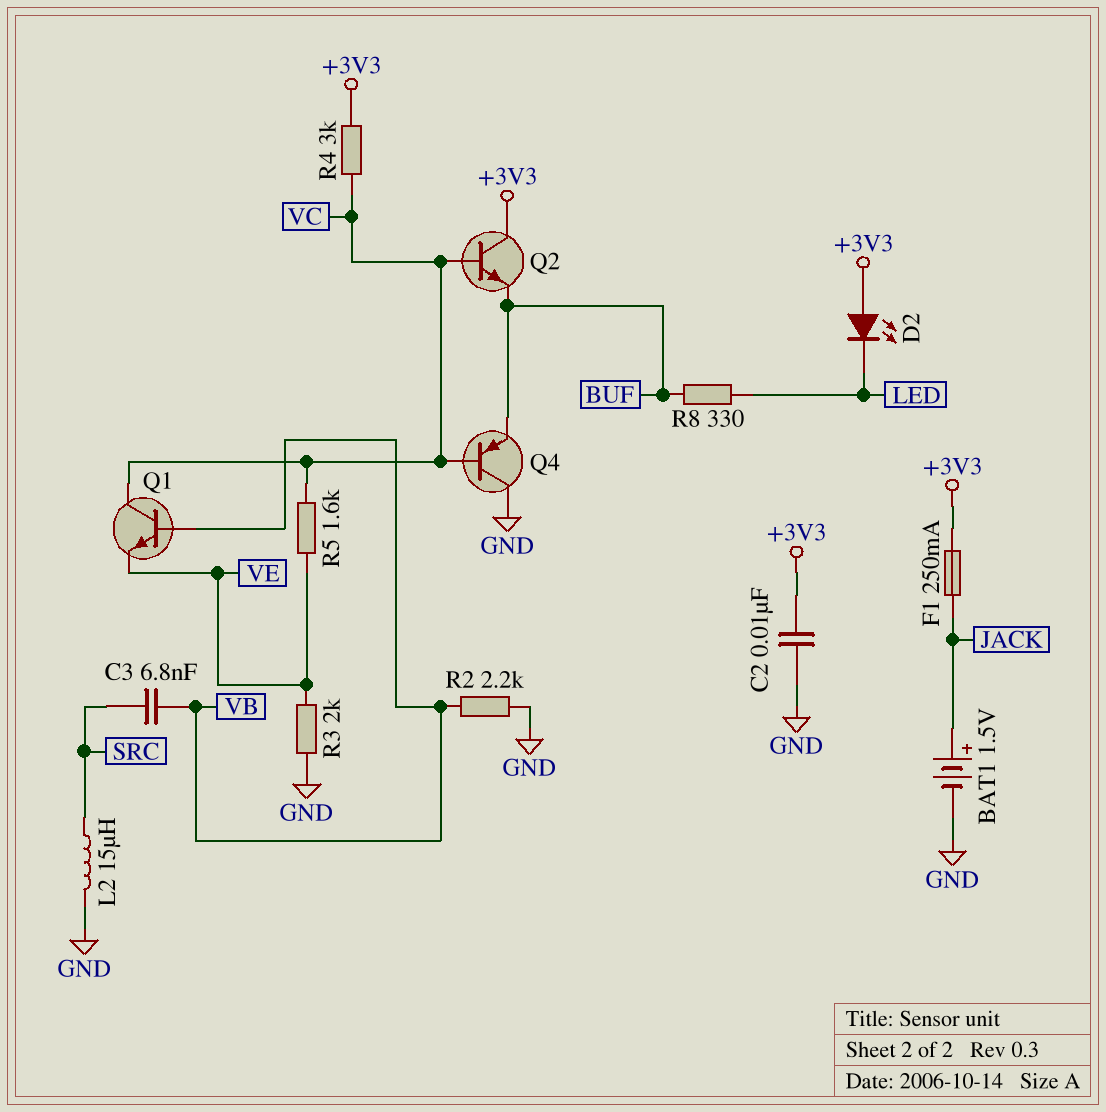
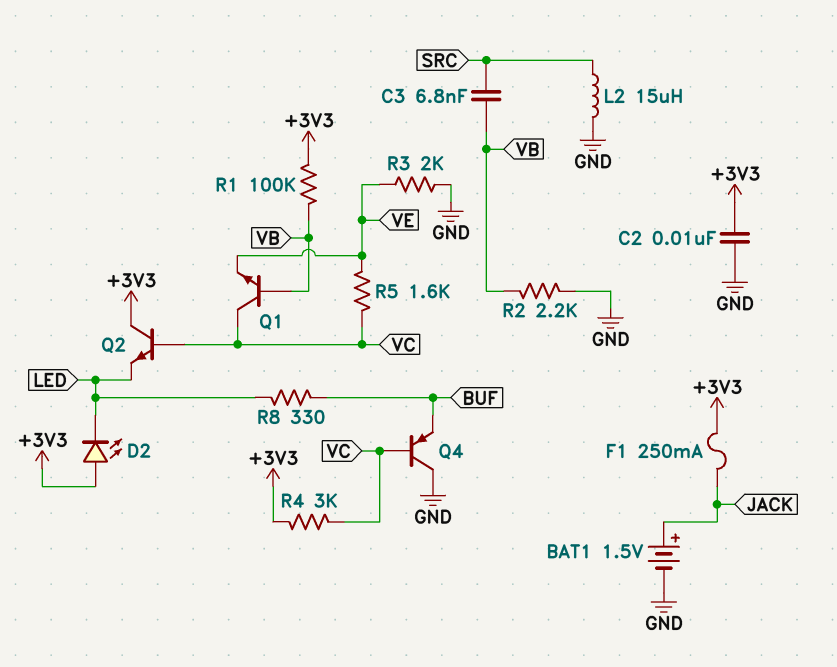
Q2: NPN (B VC, C +3V3, E BUF) -> NPN (B VC, C +3V3, E LED)
R1: none -> 100k (+3V3, VB)

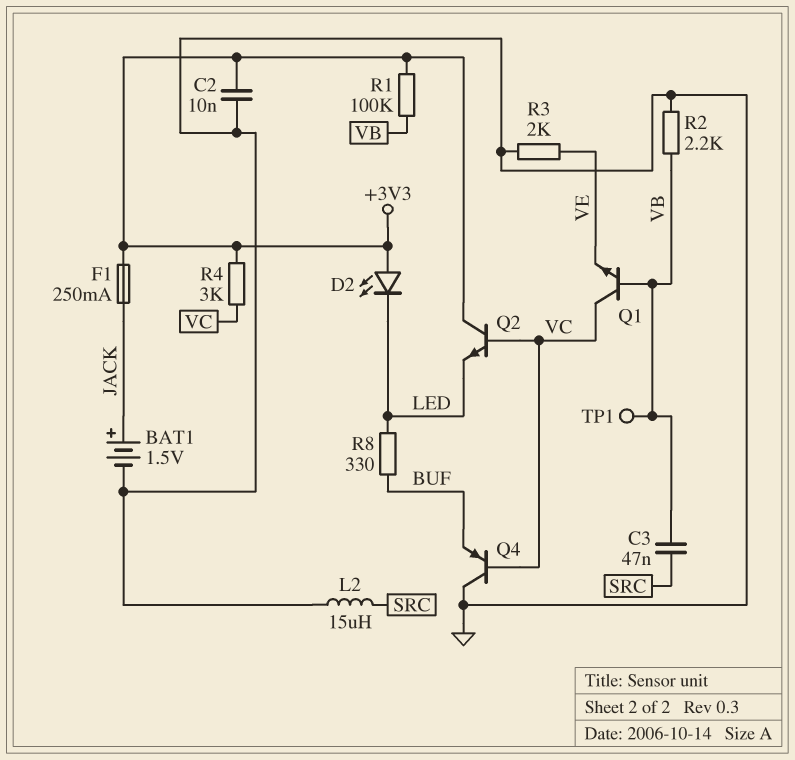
C3: 6.8nF (SRC, VB) -> 47nF (SRC, VB)
R5: 1.6k (VC, VE) -> none
TP1: none -> test point (VB)

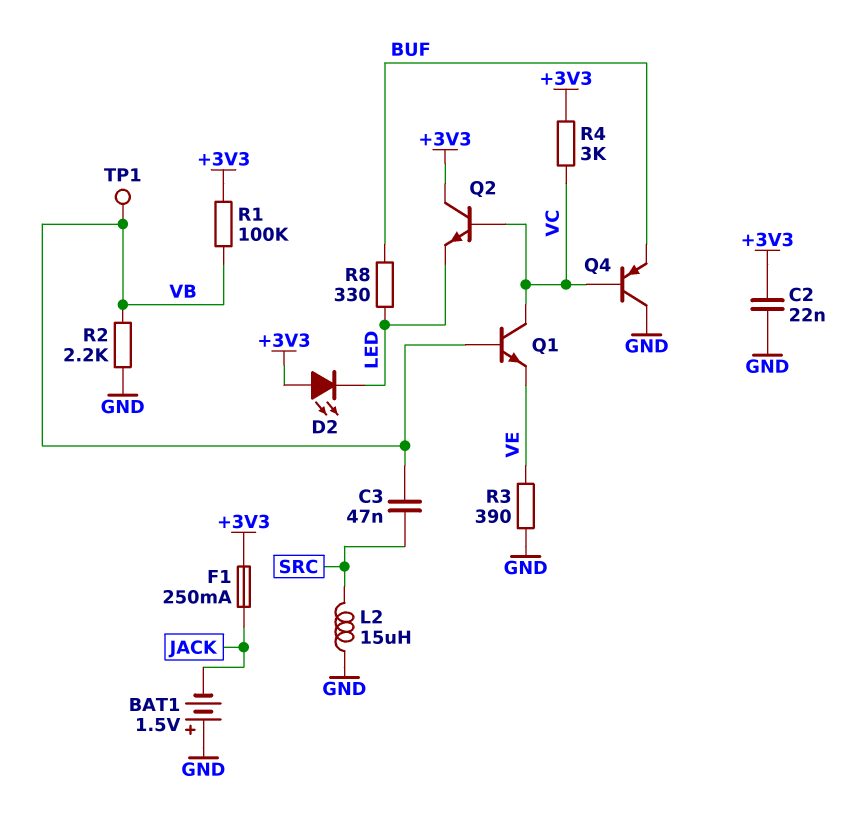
BAT1: 1.5V (plus JACK, minus GND) -> 1.5V (plus GND, minus JACK)
C2: 10nF (+3V3, GND) -> 22nF (+3V3, GND)
R3: 2k (GND, VE) -> 390 (GND, VE)

